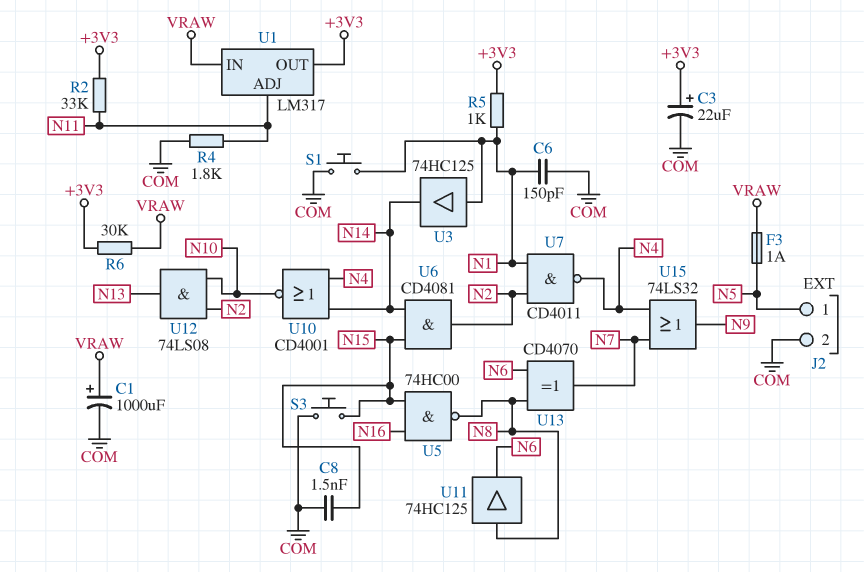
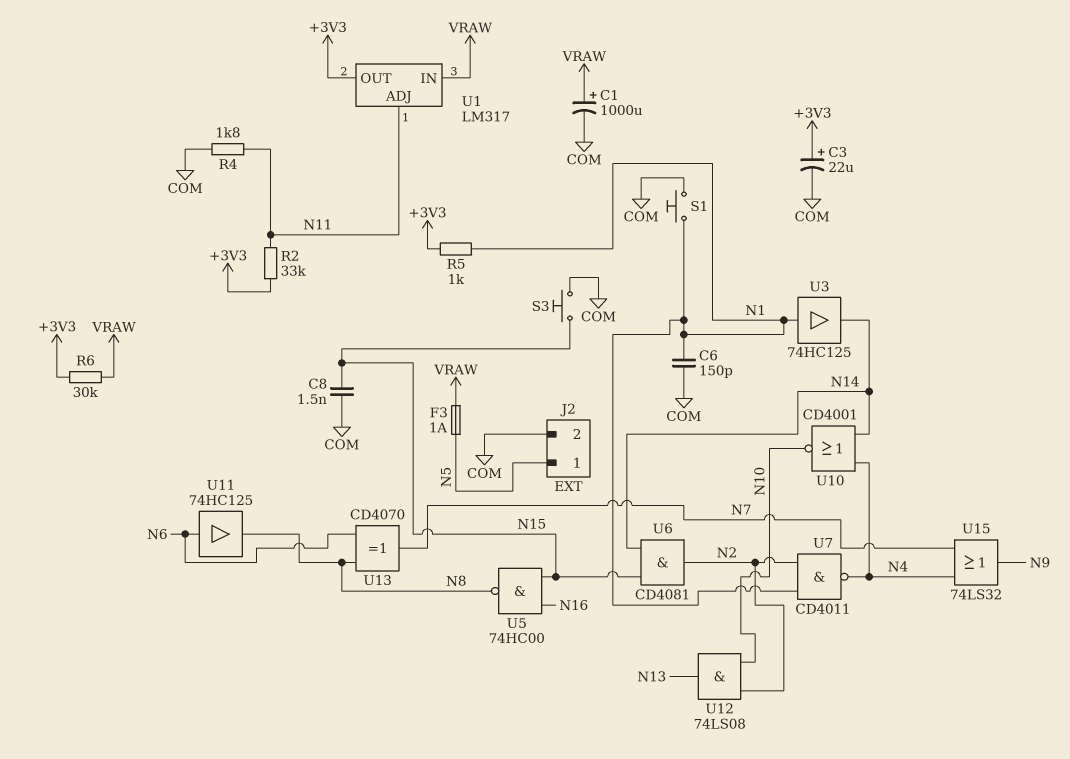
U11: buffer 74HC125 (in N8, out N6) -> buffer 74HC125 (in N6, out N8)

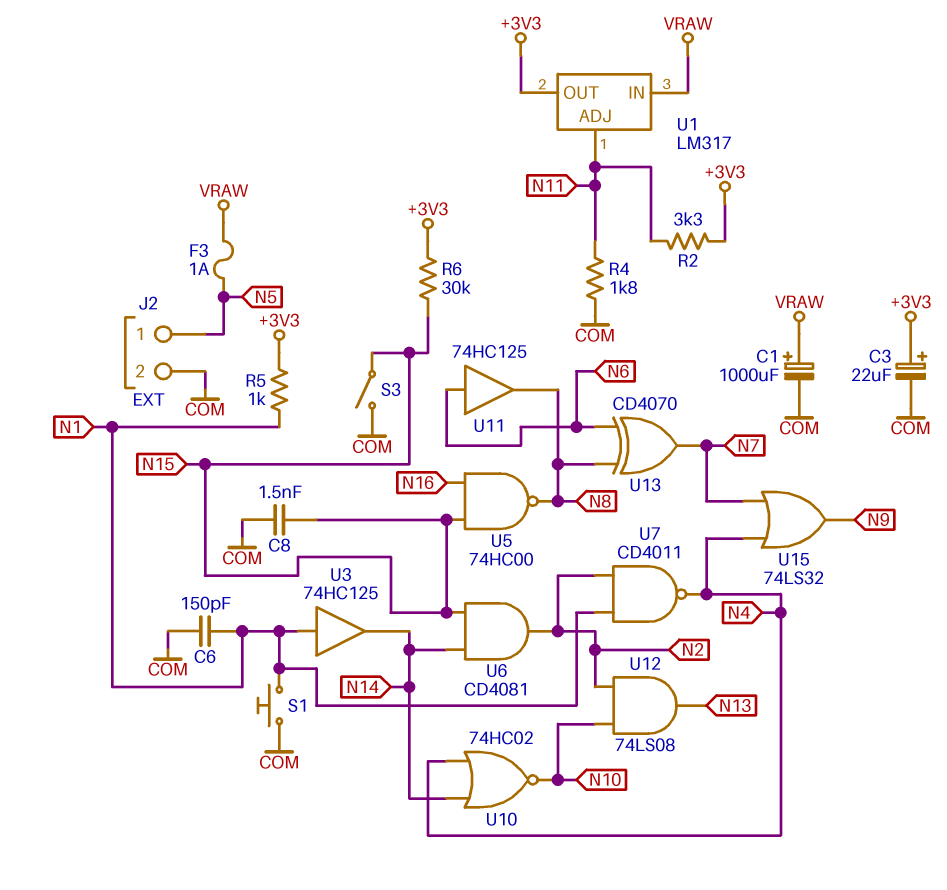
R2: 33k (+3V3, N11) -> 3.3k (+3V3, N11)
R6: 30k (+3V3, VRAW) -> 30k (+3V3, N15)
S3: button (COM, N15) -> switch (COM, N15)
U10: NOR CD4001 (in N4, in N14, out N10) -> NOR 74HC02 (in N4, in N14, out N10)

